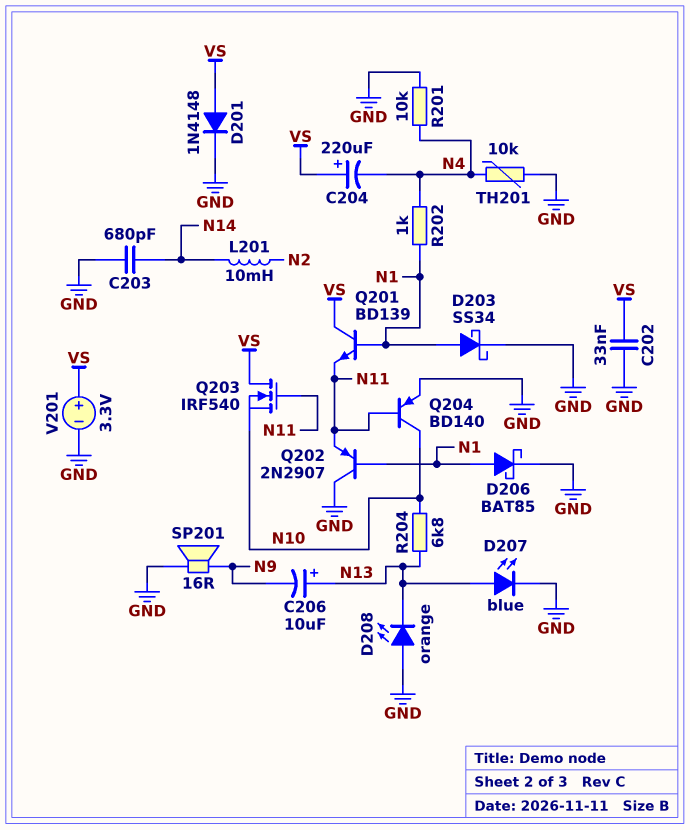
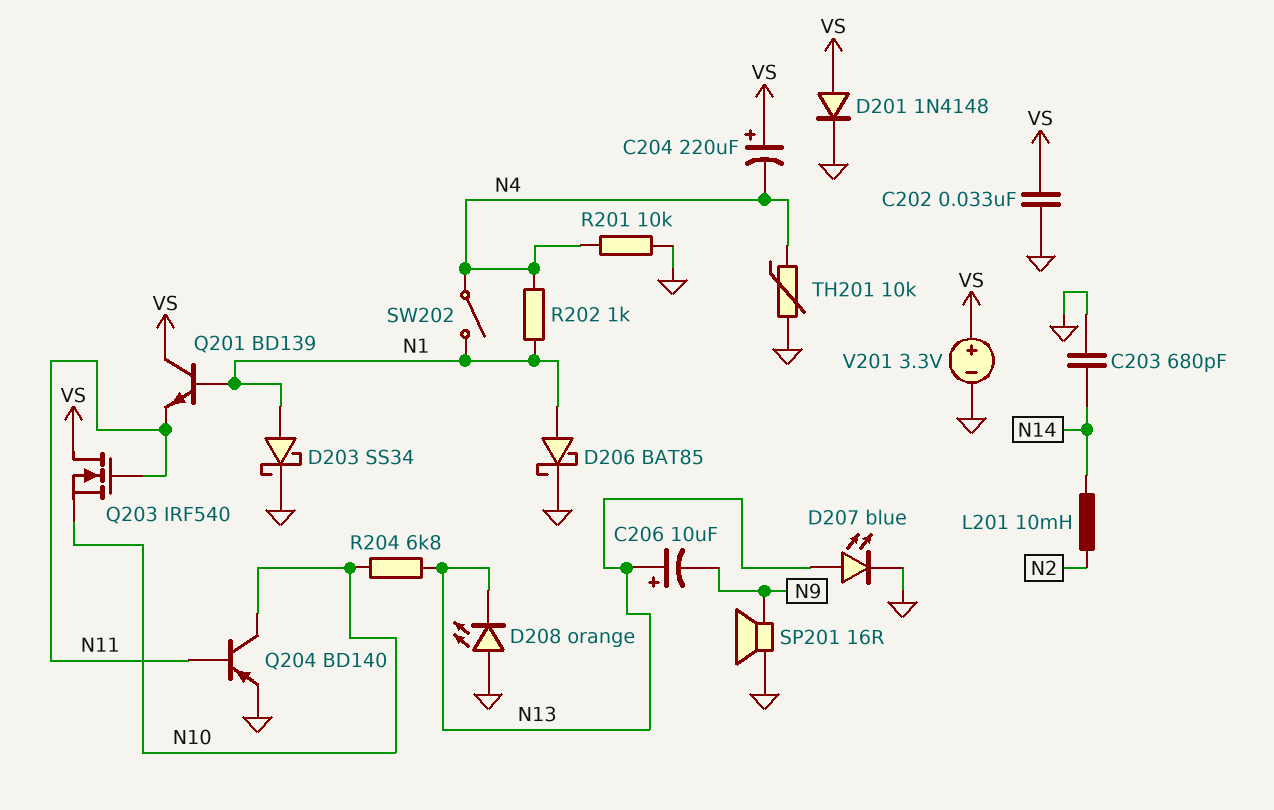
Q202: PNP 2N2907 (B N1, C GND, E N11) -> none
SW202: none -> switch (N1, N4)

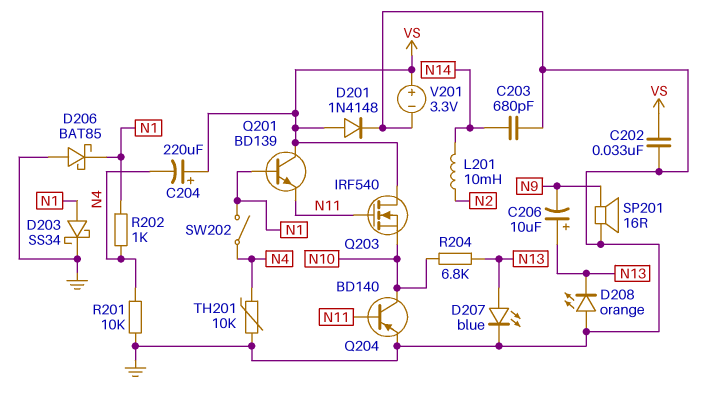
D206: schottky BAT85 (A N1, K GND) -> schottky BAT85 (A GND, K N1)

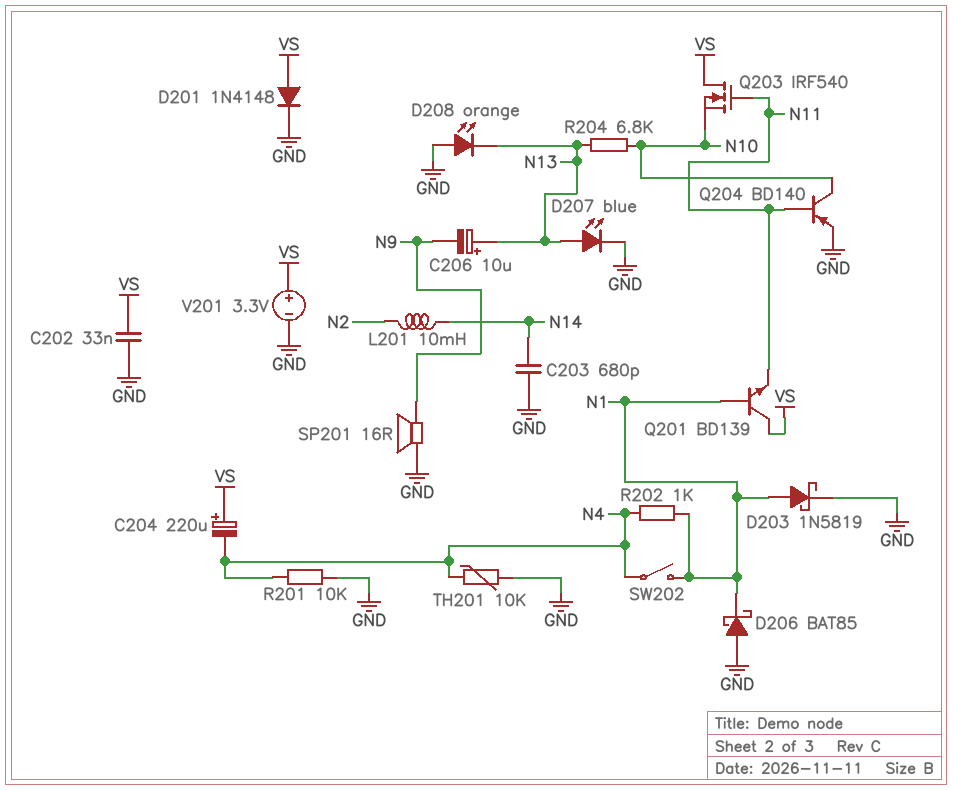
D203: schottky SS34 (A N1, K GND) -> schottky 1N5819 (A N1, K GND)

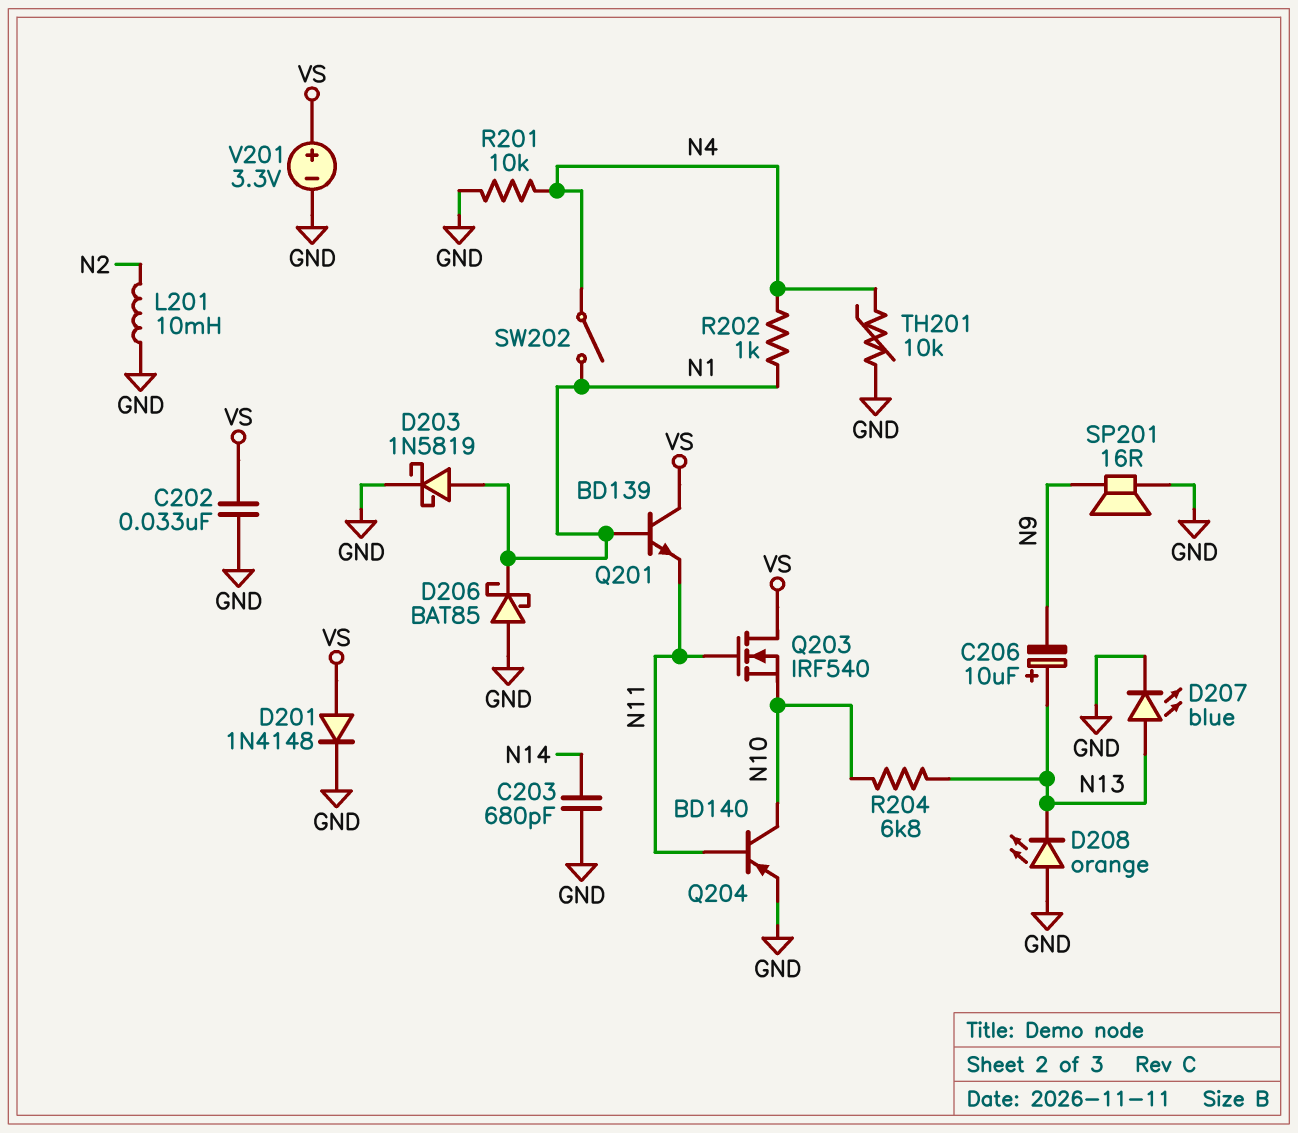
C204: 220uF (plus VS, minus N4) -> none
L201: 10mH (N2, N14) -> 10mH (GND, N2)

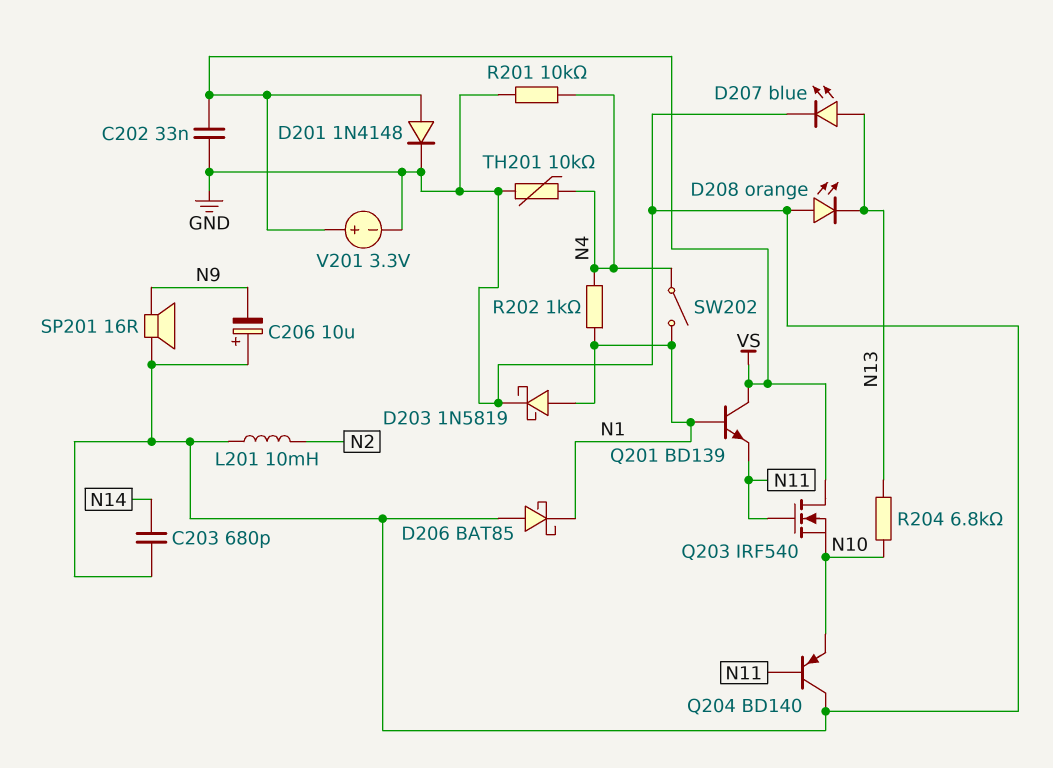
C206: 10uF (plus N13, minus N9) -> 10uF (plus GND, minus N9)
Q204: PNP BD140 (B N11, C N10, E GND) -> PNP BD140 (B N11, C GND, E N10)

